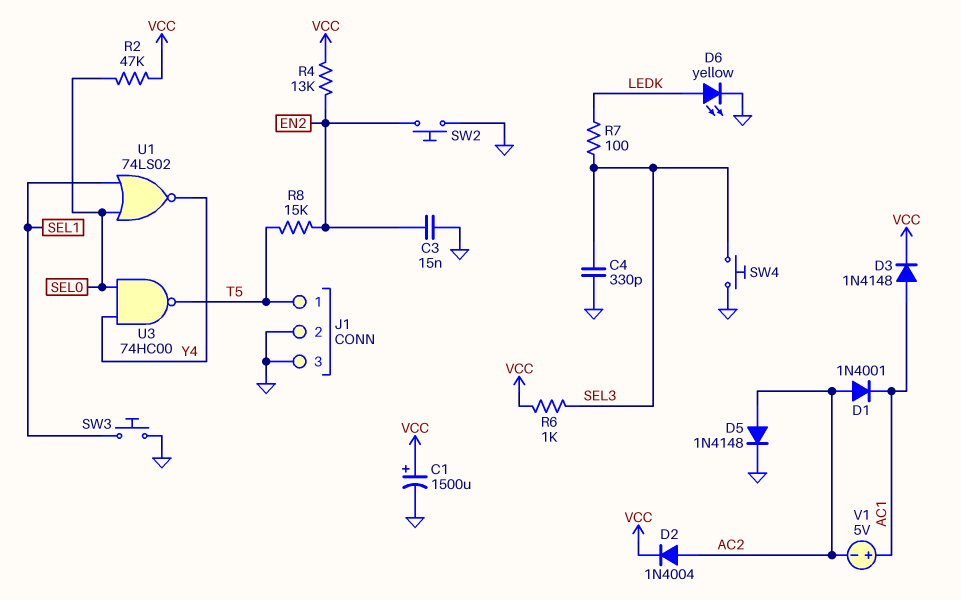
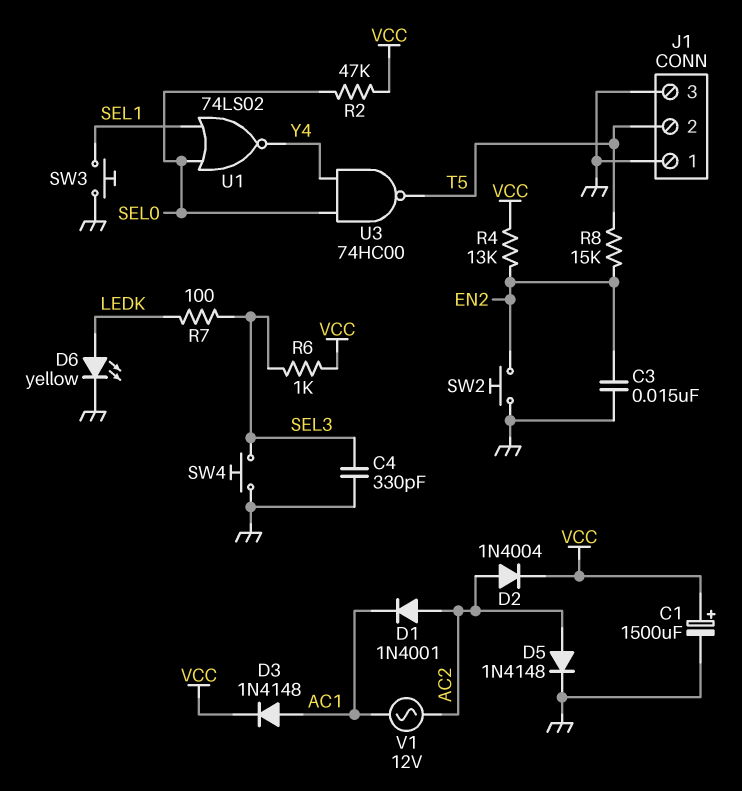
J1 pin 1: T5 -> GND
J1 pin 2: GND -> T5
V1: 5V (plus AC1, minus AC2) -> AC 12V (AC1, AC2)

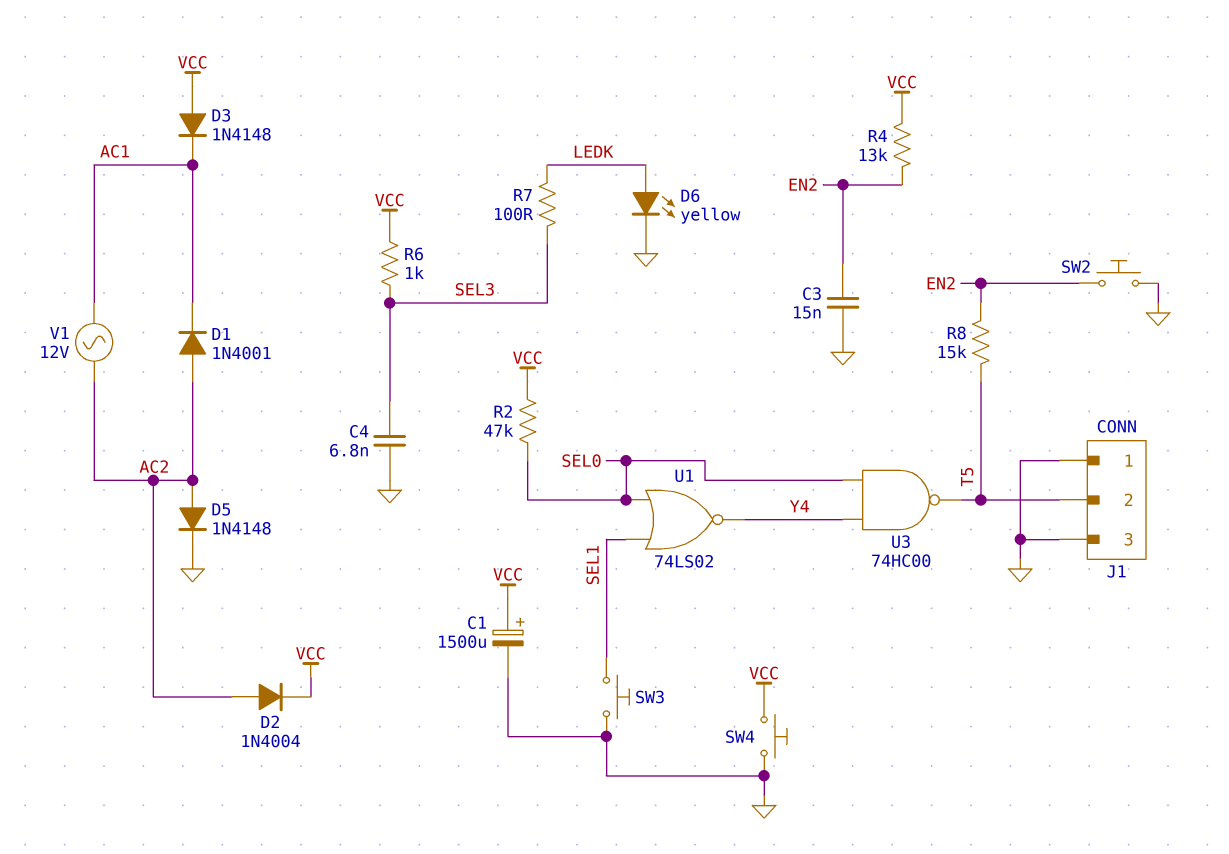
C4: 330pF (GND, SEL3) -> 6.8nF (GND, SEL3)
D3: diode 1N4148 (A AC1, K VCC) -> diode 1N4148 (A VCC, K AC1)
SW4: button (GND, SEL3) -> button (GND, VCC)

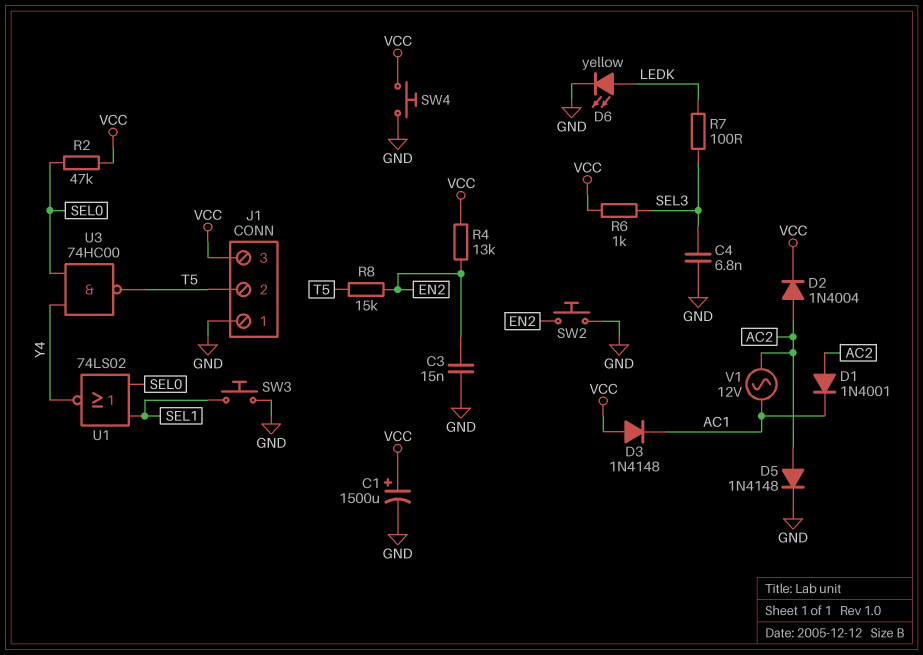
J1 pin 3: GND -> VCC

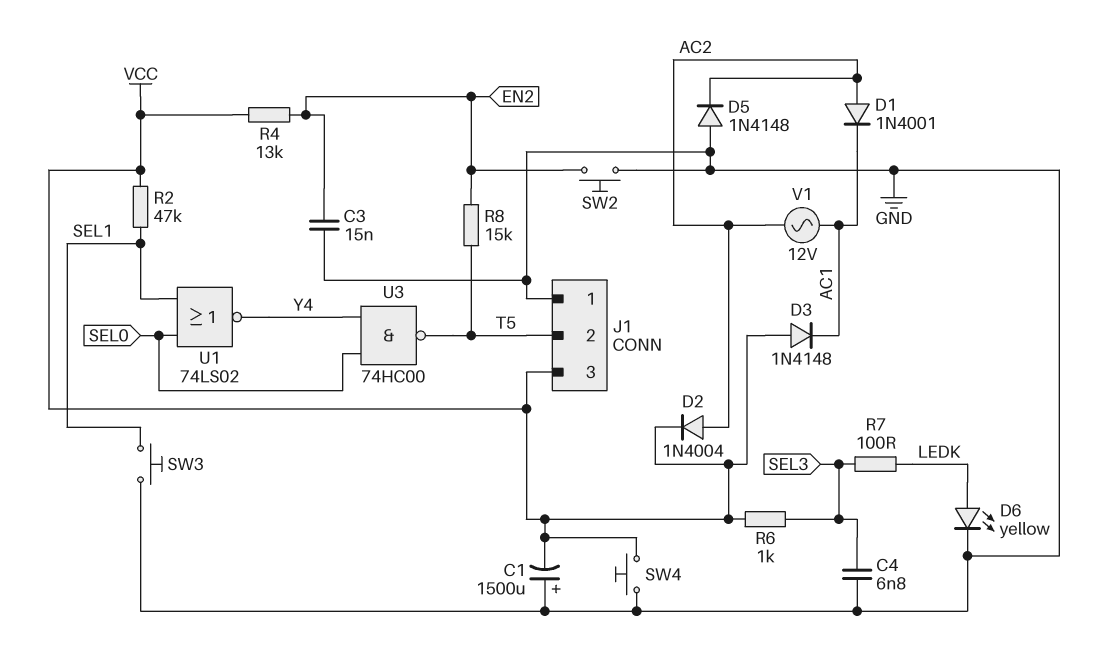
C1: 1500uF (plus VCC, minus GND) -> 1500uF (plus GND, minus VCC)
D5: diode 1N4148 (A AC2, K GND) -> diode 1N4148 (A GND, K AC2)
R2: 47k (SEL0, VCC) -> 47k (SEL1, VCC)

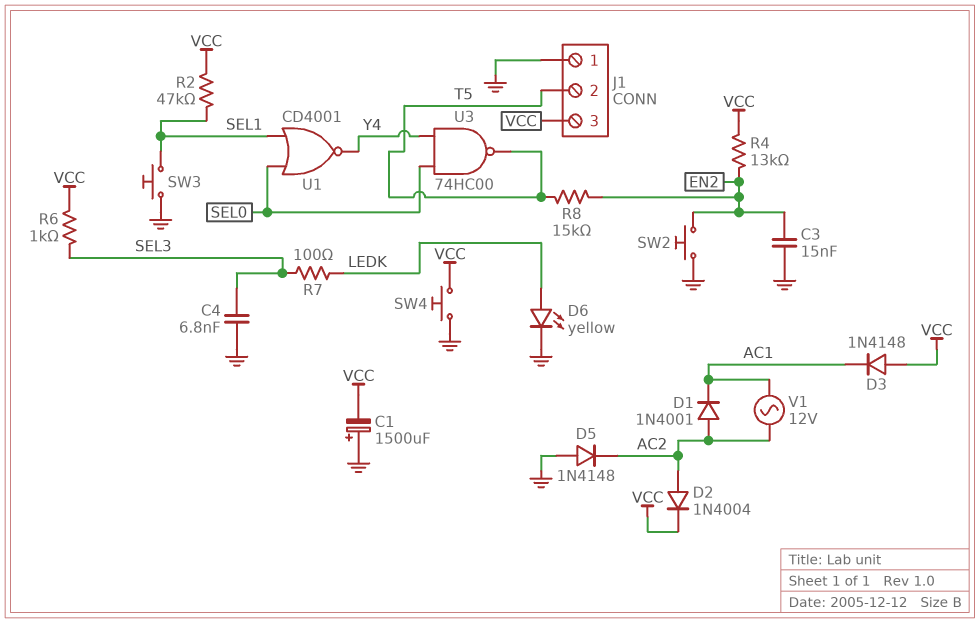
U1: NOR 74LS02 (in SEL0, in SEL1, out Y4) -> NOR CD4001 (in SEL0, in SEL1, out Y4)

